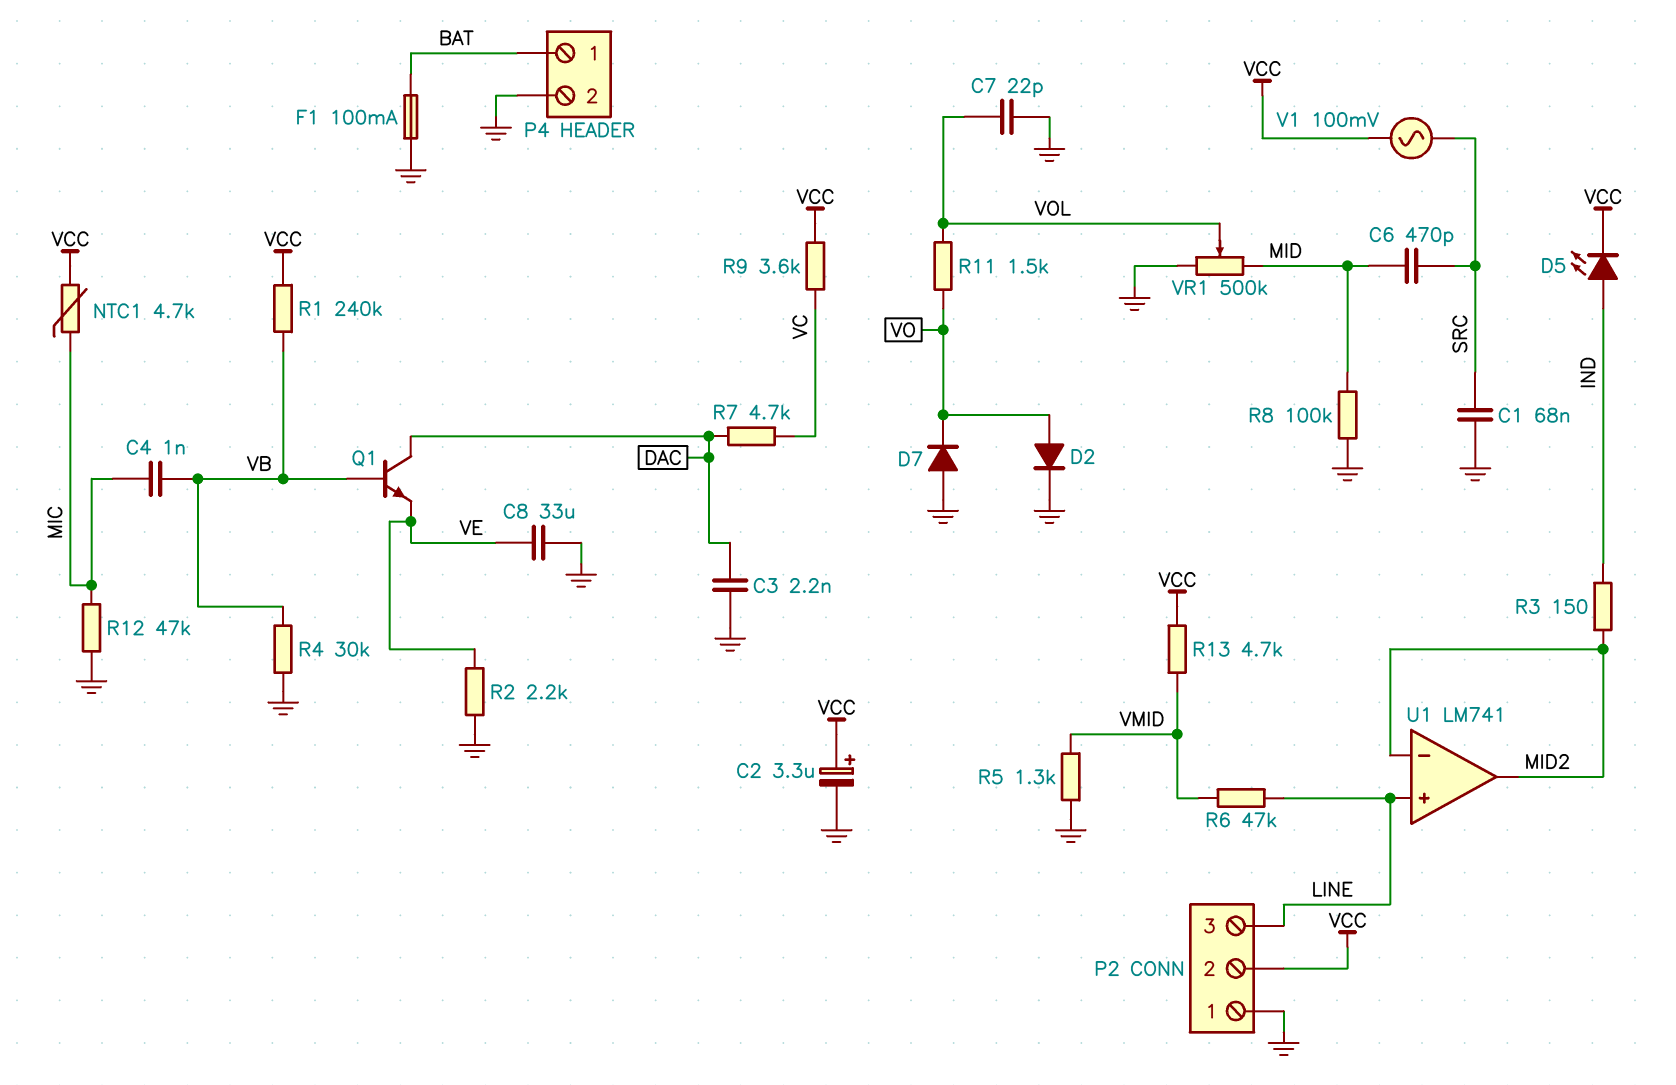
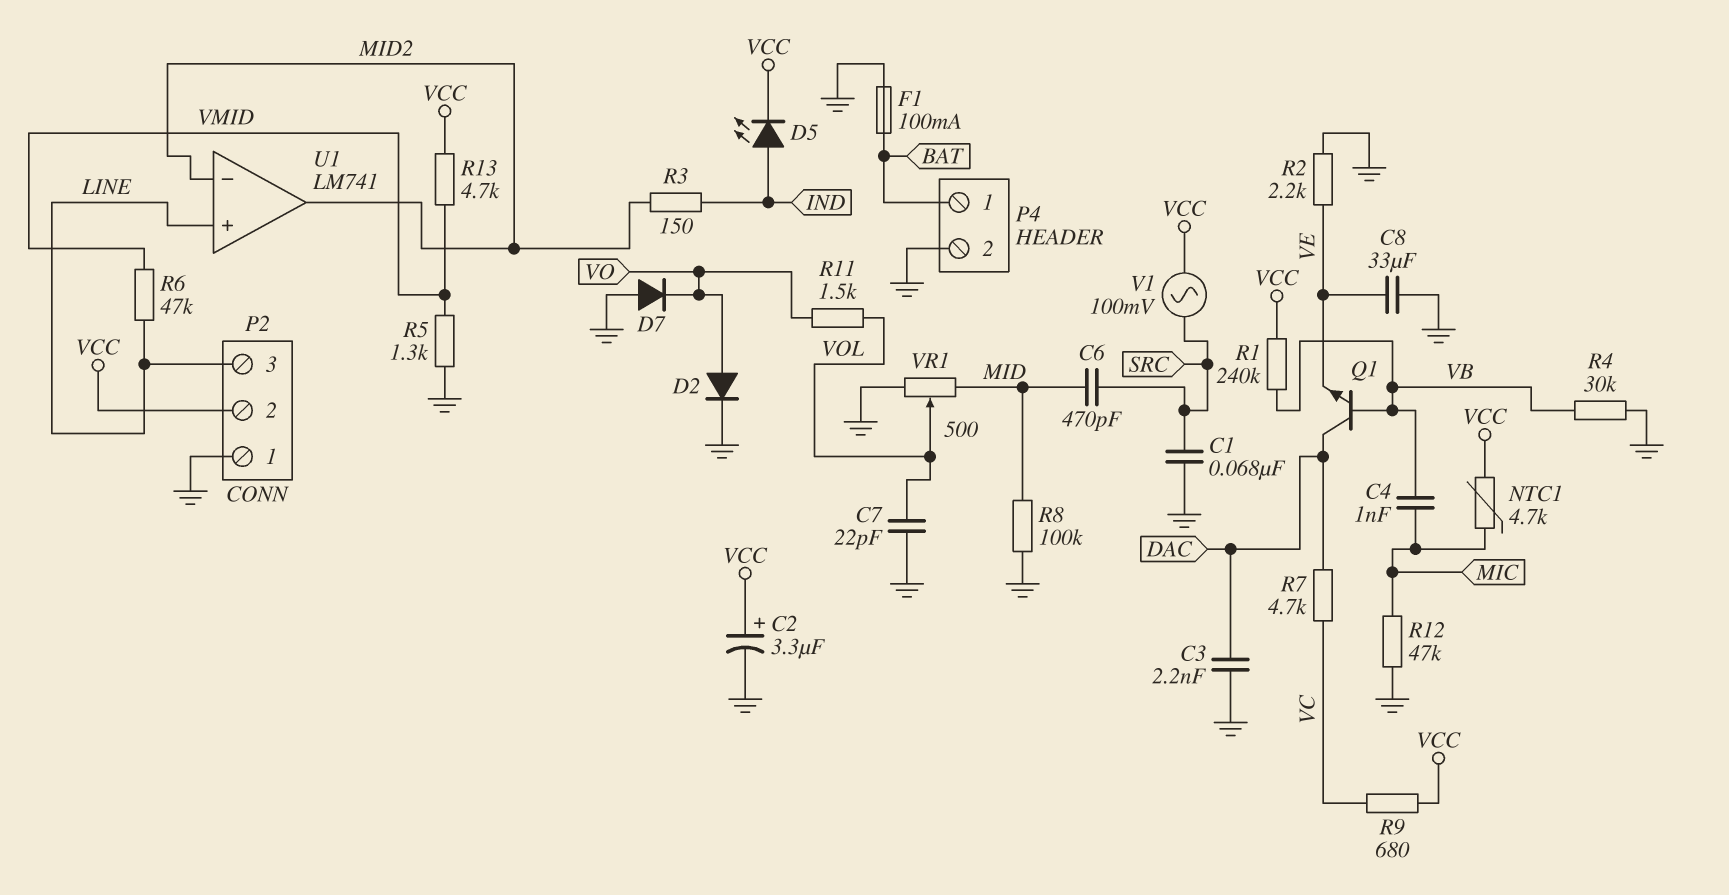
R9: 3.6k (VC, VCC) -> 680 (VC, VCC)
VR1: 500k (GND, MID, wiper VOL) -> 500 (GND, MID, wiper VOL)

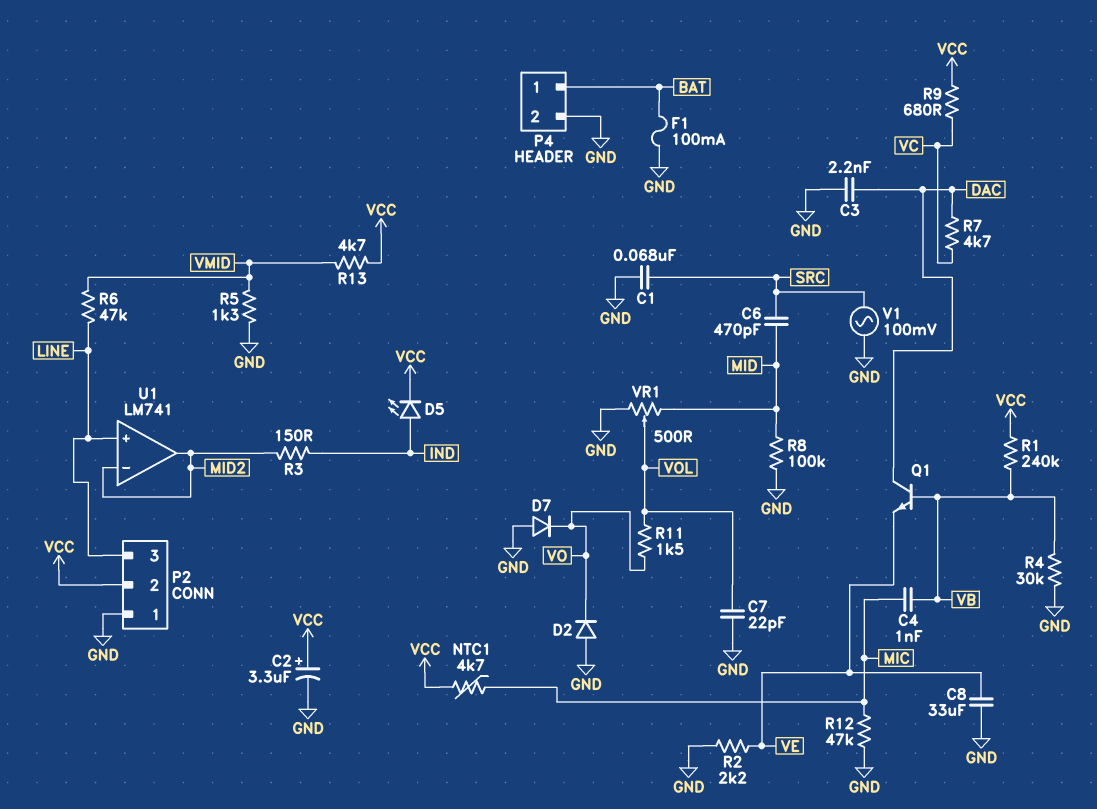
D2: diode (A VO, K GND) -> diode (A GND, K VO)
V1: AC 100mV (SRC, VCC) -> AC 100mV (GND, SRC)

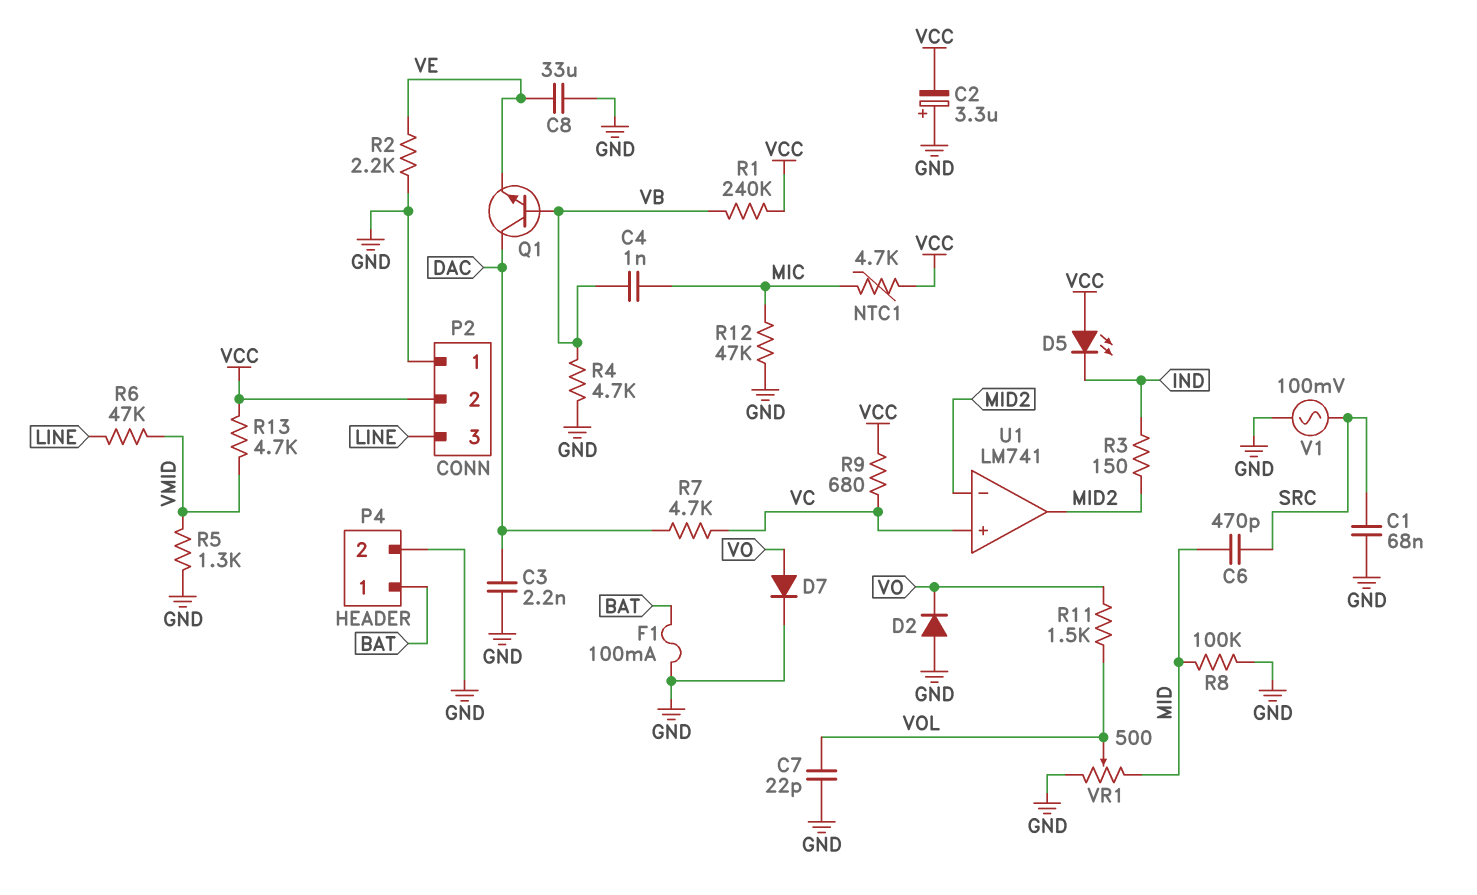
C2: 3.3uF (plus VCC, minus GND) -> 3.3uF (plus GND, minus VCC)
D5: LED (A IND, K VCC) -> LED (A VCC, K IND)
D7: diode (A GND, K VO) -> diode (A VO, K GND)
R4: 30k (GND, VB) -> 4.7k (GND, VB)
U1 pin in+: LINE -> VC

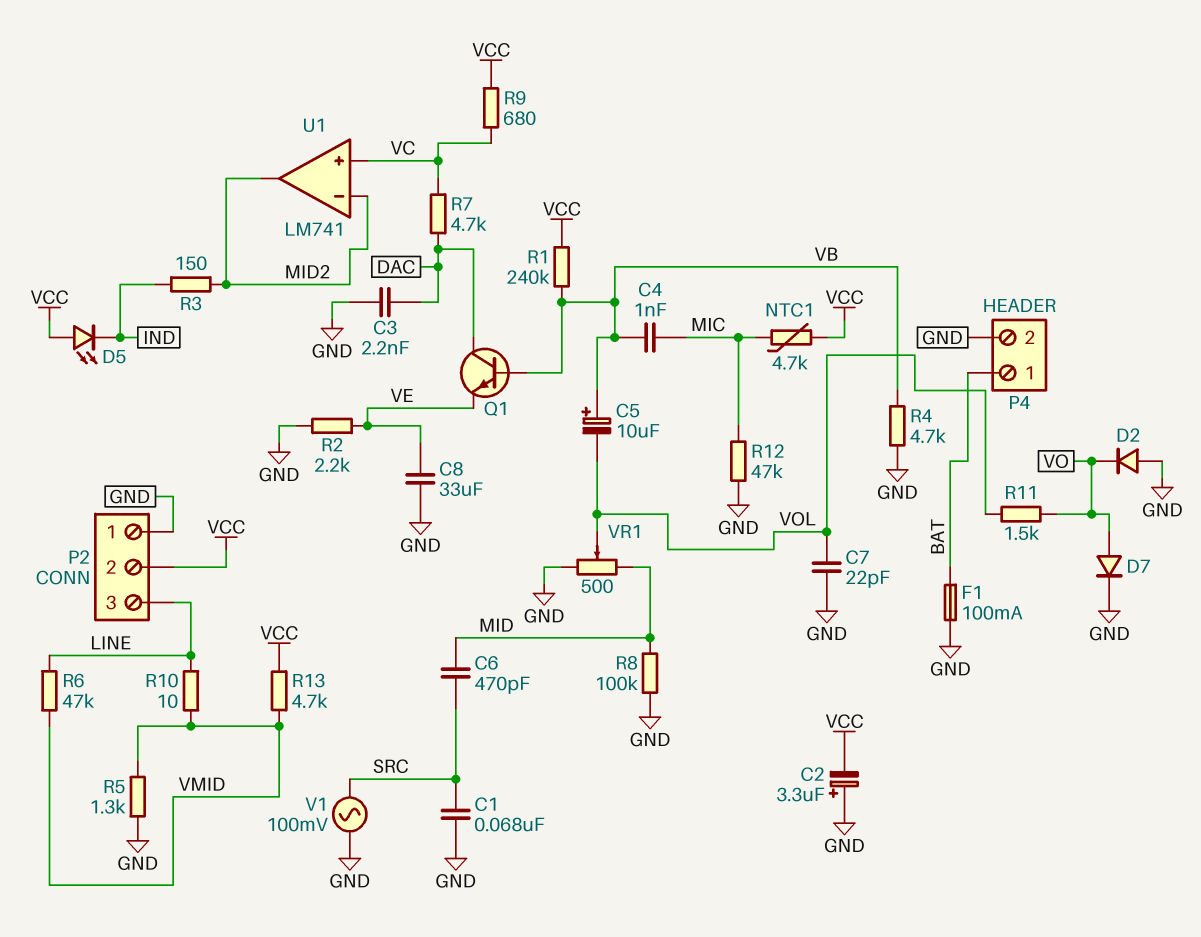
C5: none -> 10uF (plus VB, minus VOL)
R10: none -> 10 (LINE, VMID)

